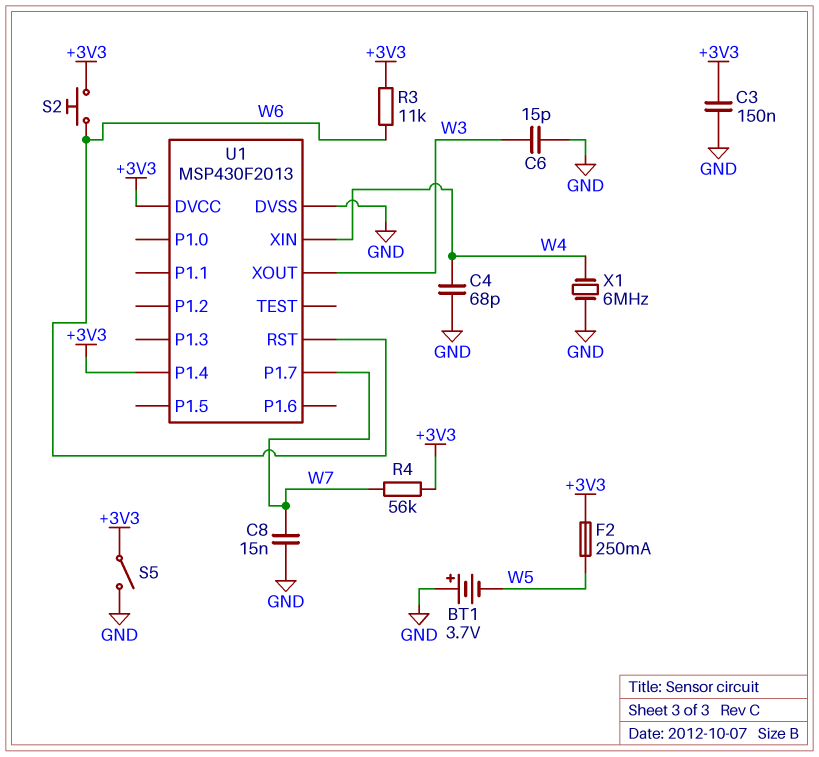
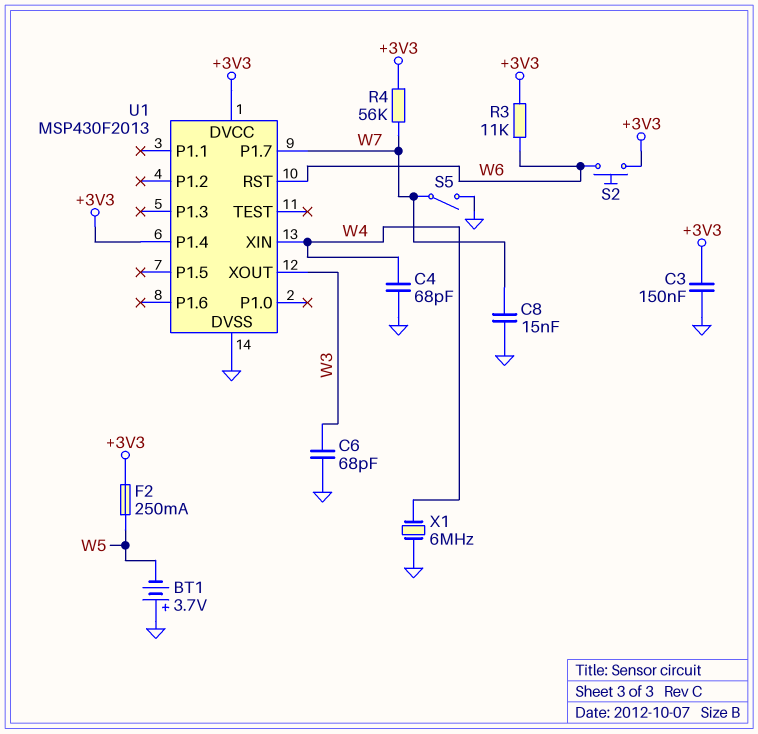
C6: 15pF (GND, W3) -> 68pF (GND, W3)
S5: switch (+3V3, GND) -> switch (GND, W7)

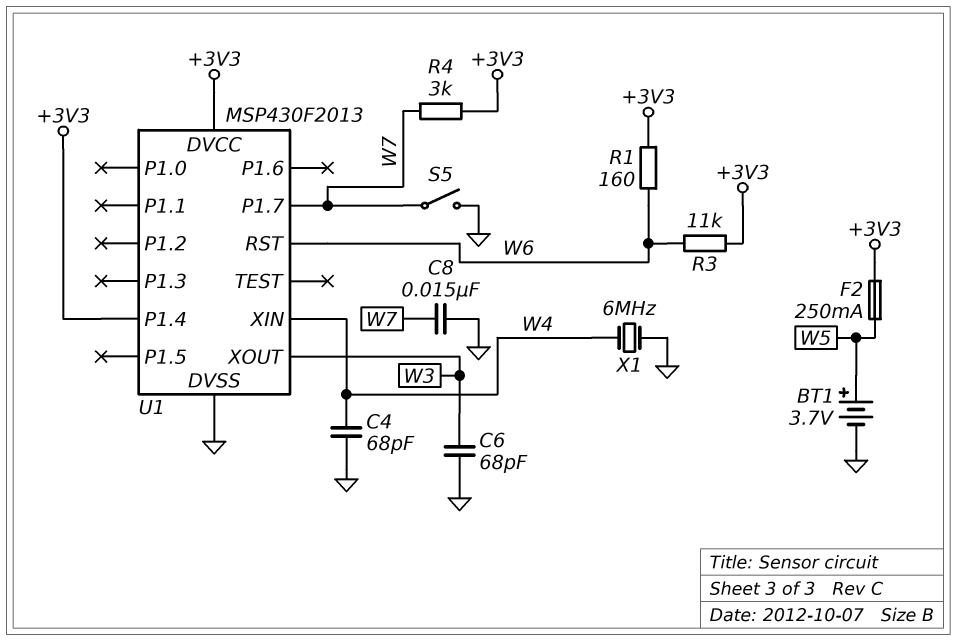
BT1: 3.7V (plus GND, minus W5) -> 3.7V (plus W5, minus GND)
C3: 150nF (+3V3, GND) -> none
R1: none -> 160 (+3V3, W6)
R4: 56k (+3V3, W7) -> 3k (+3V3, W7)
S2: button (+3V3, W6) -> none

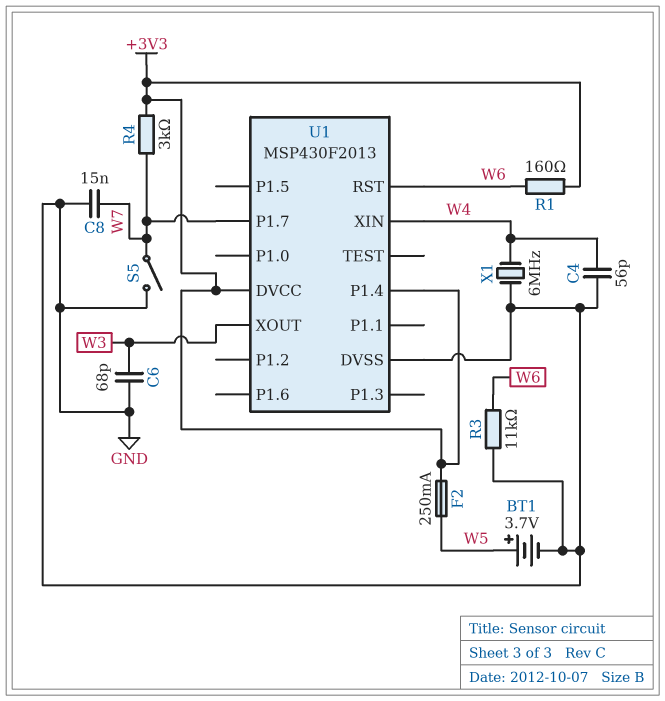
C4: 68pF (GND, W4) -> 56pF (GND, W4)
R3: 11k (+3V3, W6) -> 11k (GND, W6)

